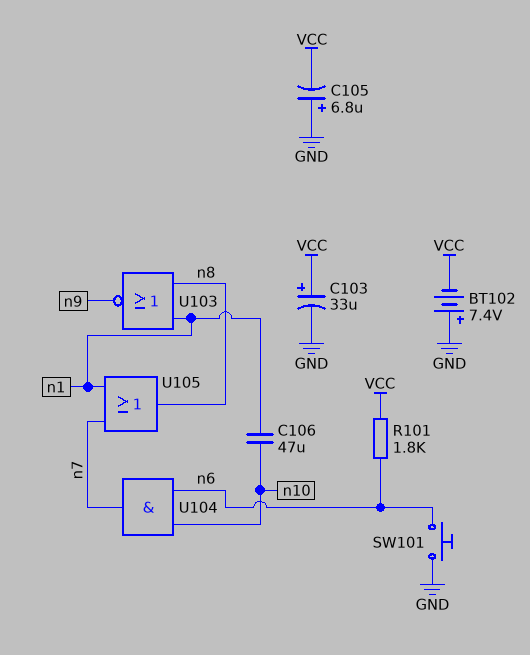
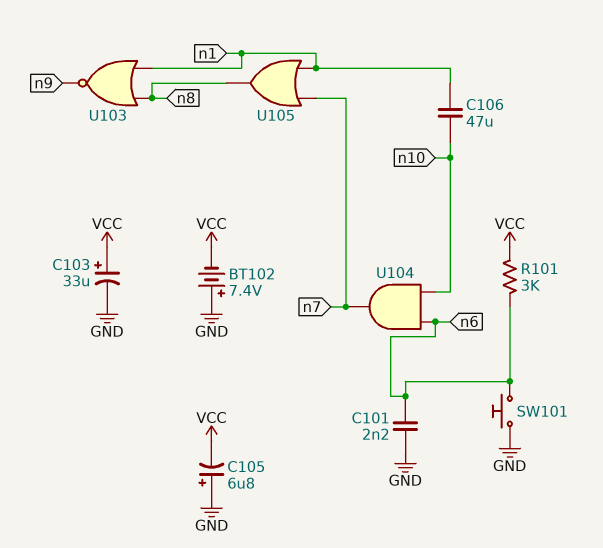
C101: none -> 2.2nF (GND, n6)
R101: 1.8k (VCC, n6) -> 3k (VCC, n6)

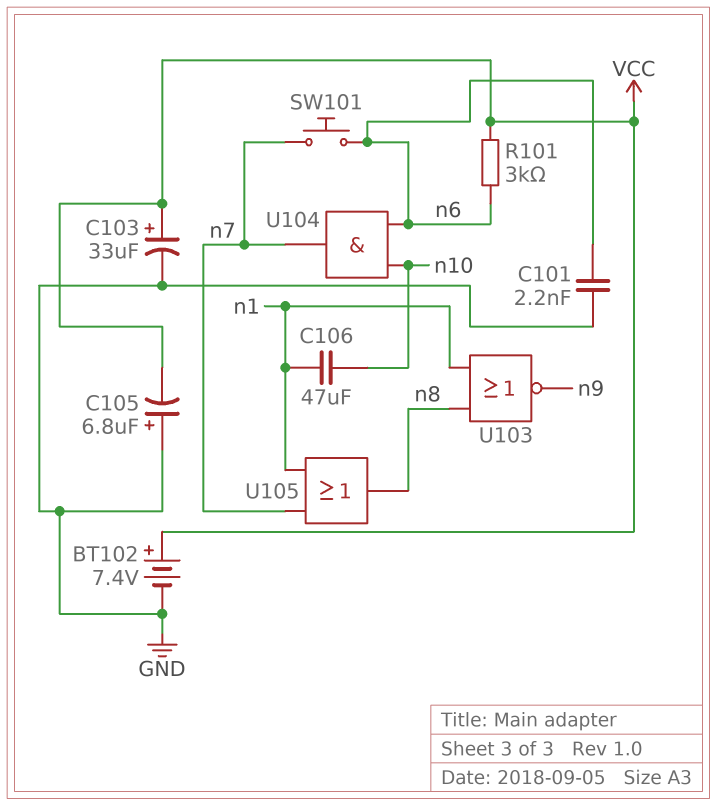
BT102: 7.4V (plus GND, minus VCC) -> 7.4V (plus VCC, minus GND)
SW101: button (GND, n6) -> button (n6, n7)

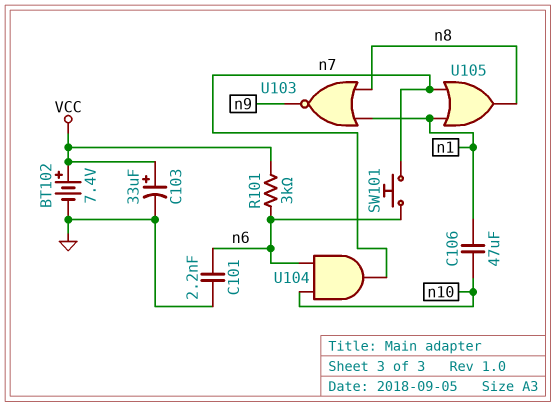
C105: 6.8uF (plus GND, minus VCC) -> none

